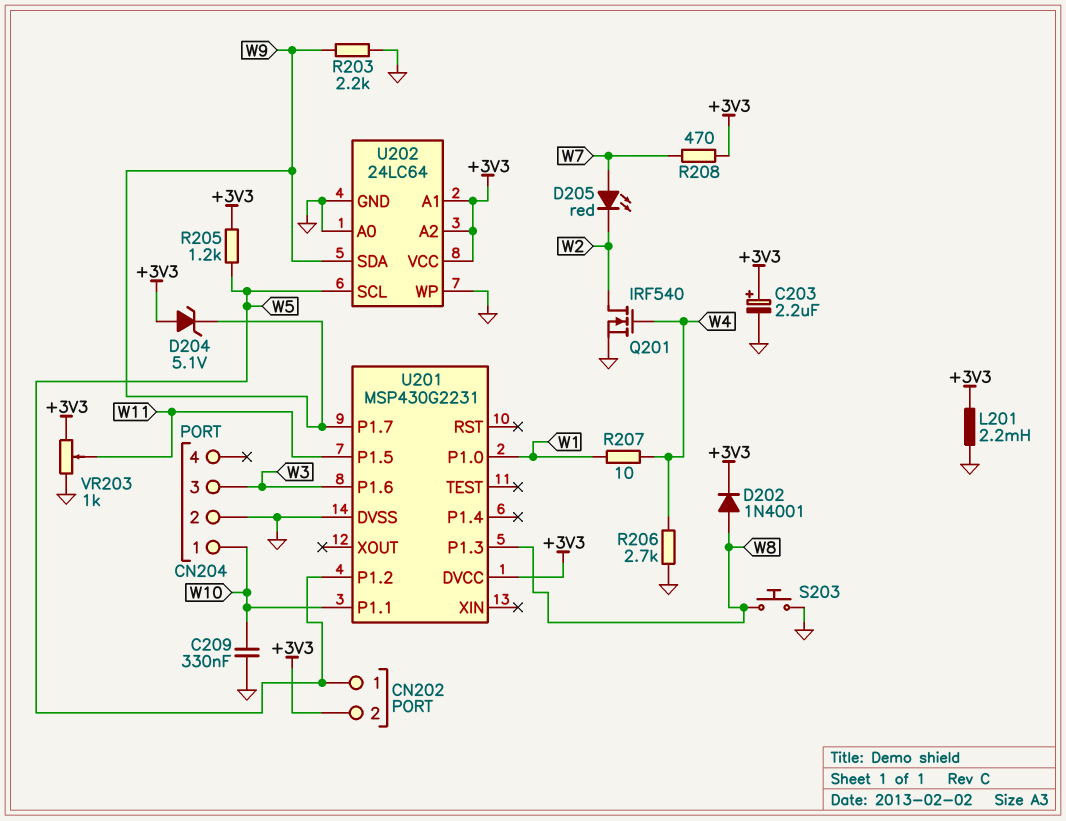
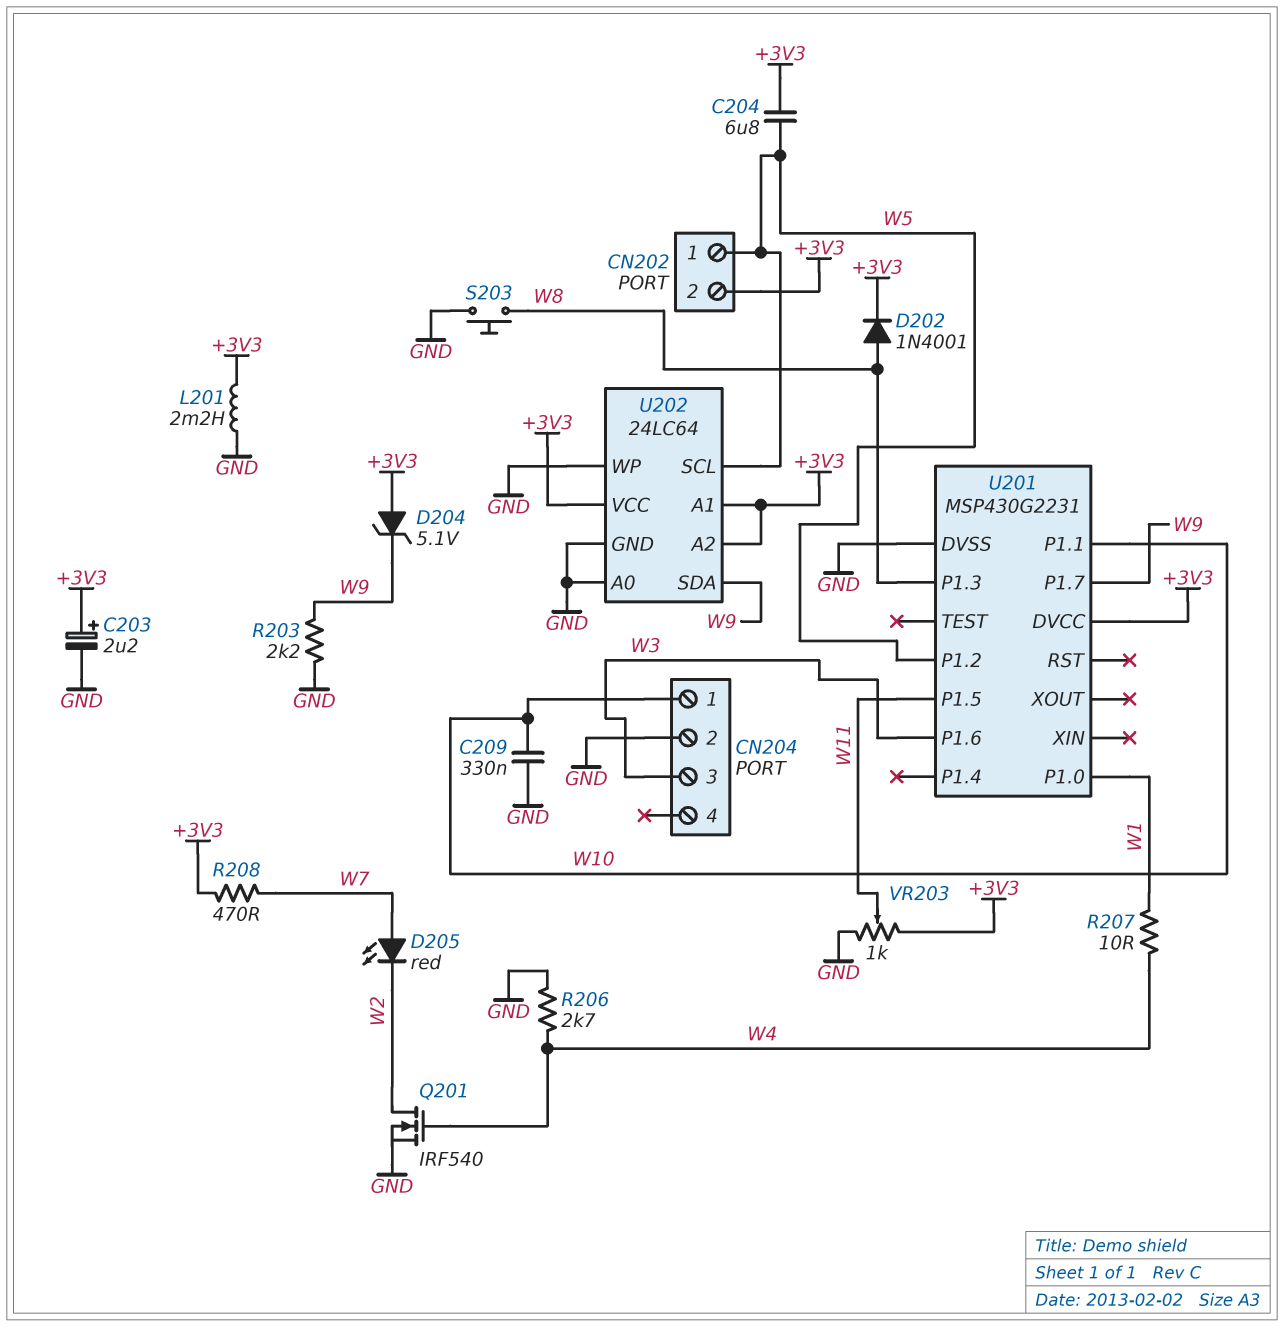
C204: none -> 6.8uF (+3V3, W5)
R205: 1.2k (+3V3, W5) -> none

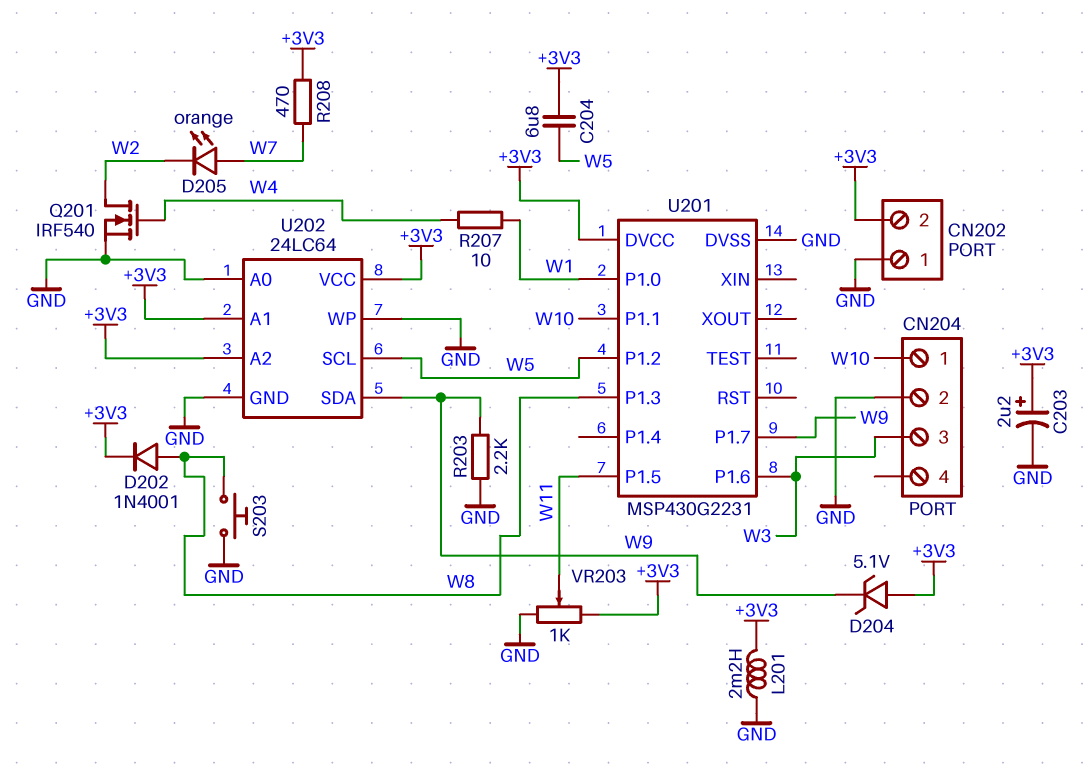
C209: 330nF (GND, W10) -> none
CN202 pin 1: W5 -> GND
D205: LED red (A W7, K W2) -> LED orange (A W7, K W2)
R206: 2.7k (GND, W4) -> none

